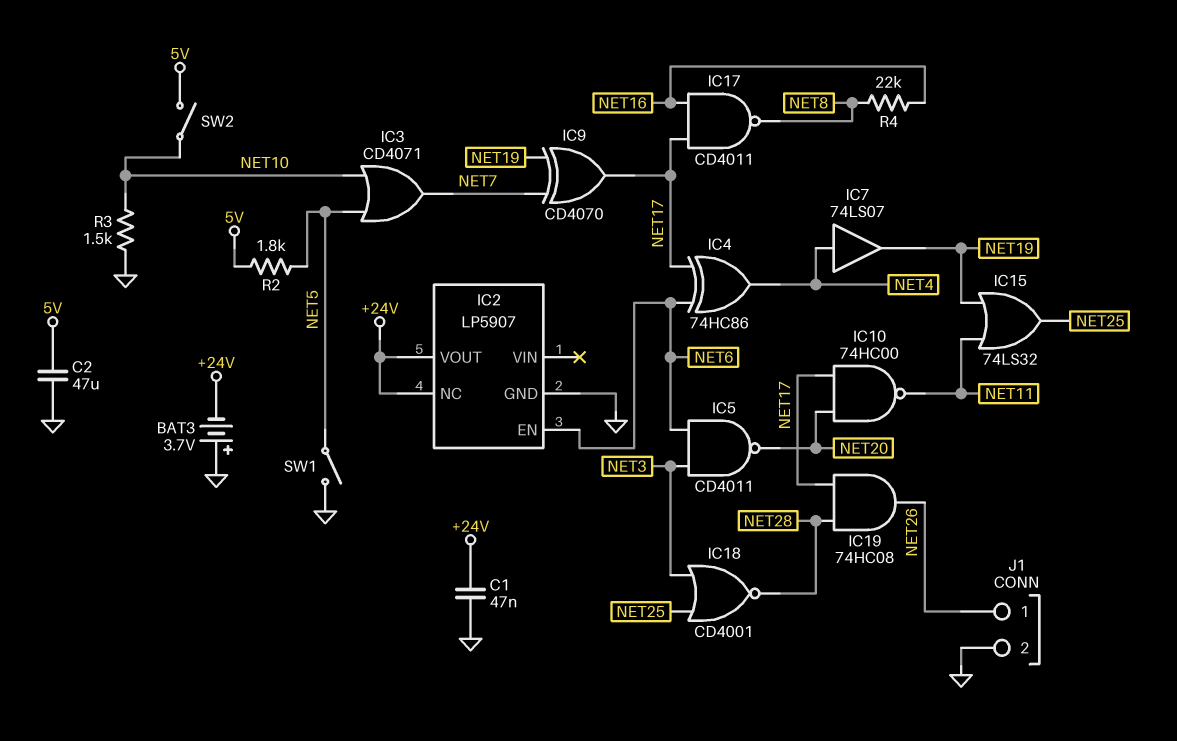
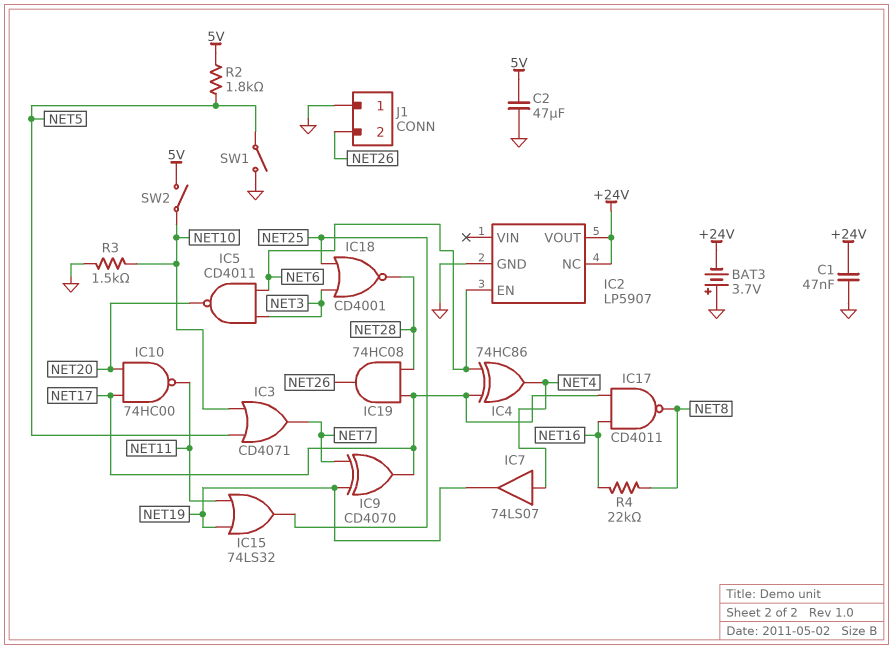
J1 pin 1: NET26 -> GND
J1 pin 2: GND -> NET26

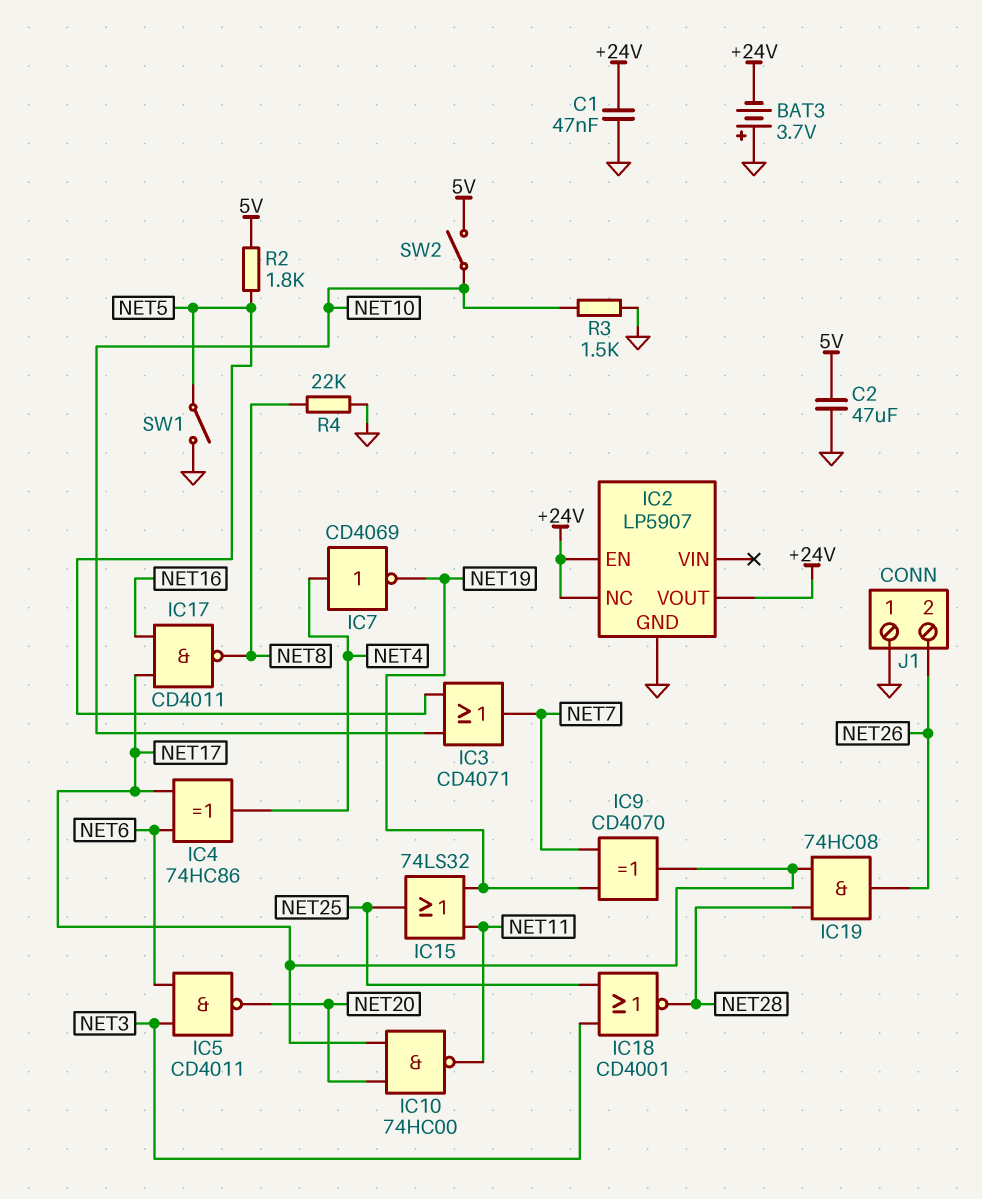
IC2 pin EN: NET6 -> +24V
IC7: buffer 74LS07 (in NET4, out NET19) -> NOT CD4069 (in NET4, out NET19)
R4: 22k (NET8, NET16) -> 22k (GND, NET8)

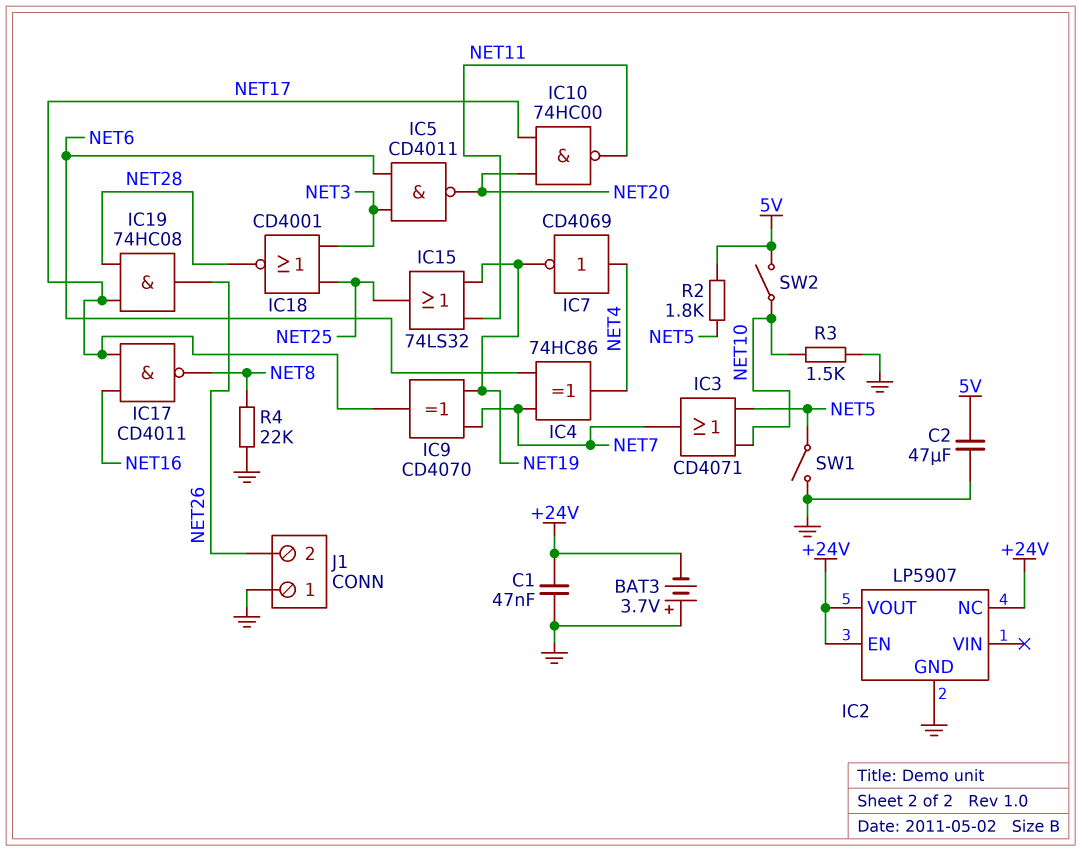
IC4: XOR 74HC86 (in NET6, in NET17, out NET4) -> XOR 74HC86 (in NET6, in NET7, out NET4)

